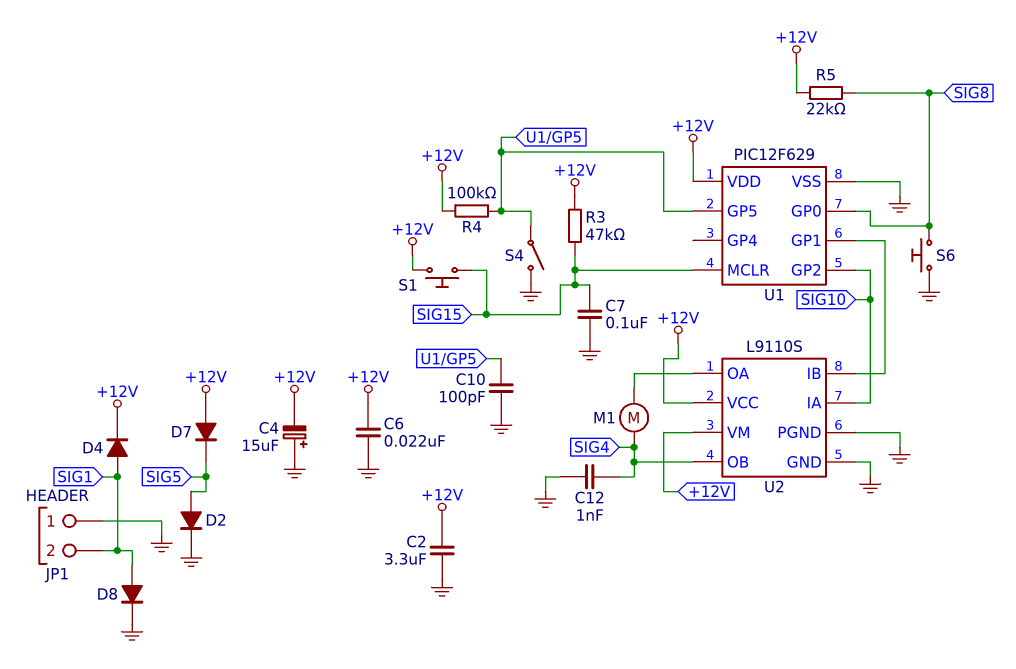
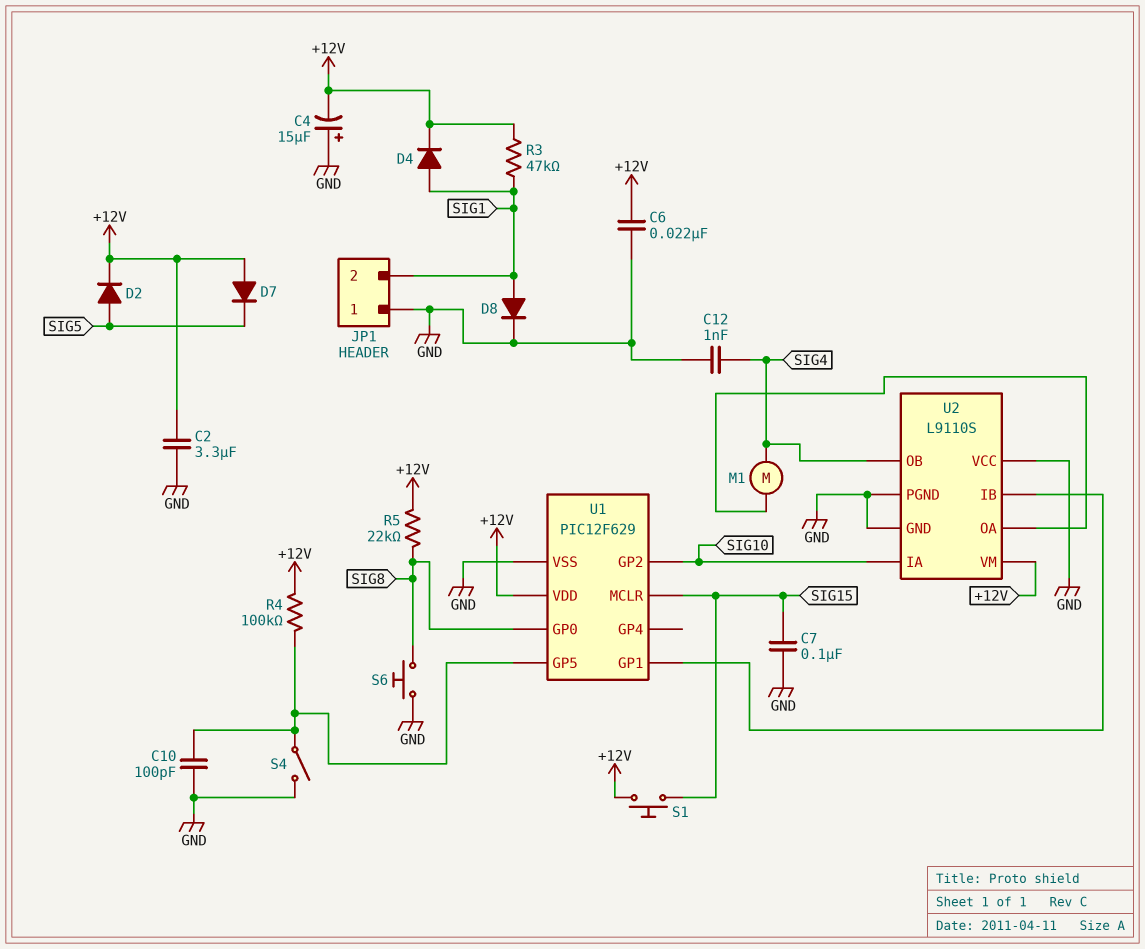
D2: diode (A SIG5, K GND) -> diode (A SIG5, K +12V)
R3: 47k (+12V, SIG15) -> 47k (+12V, SIG1)
U2 pin VCC: +12V -> GND

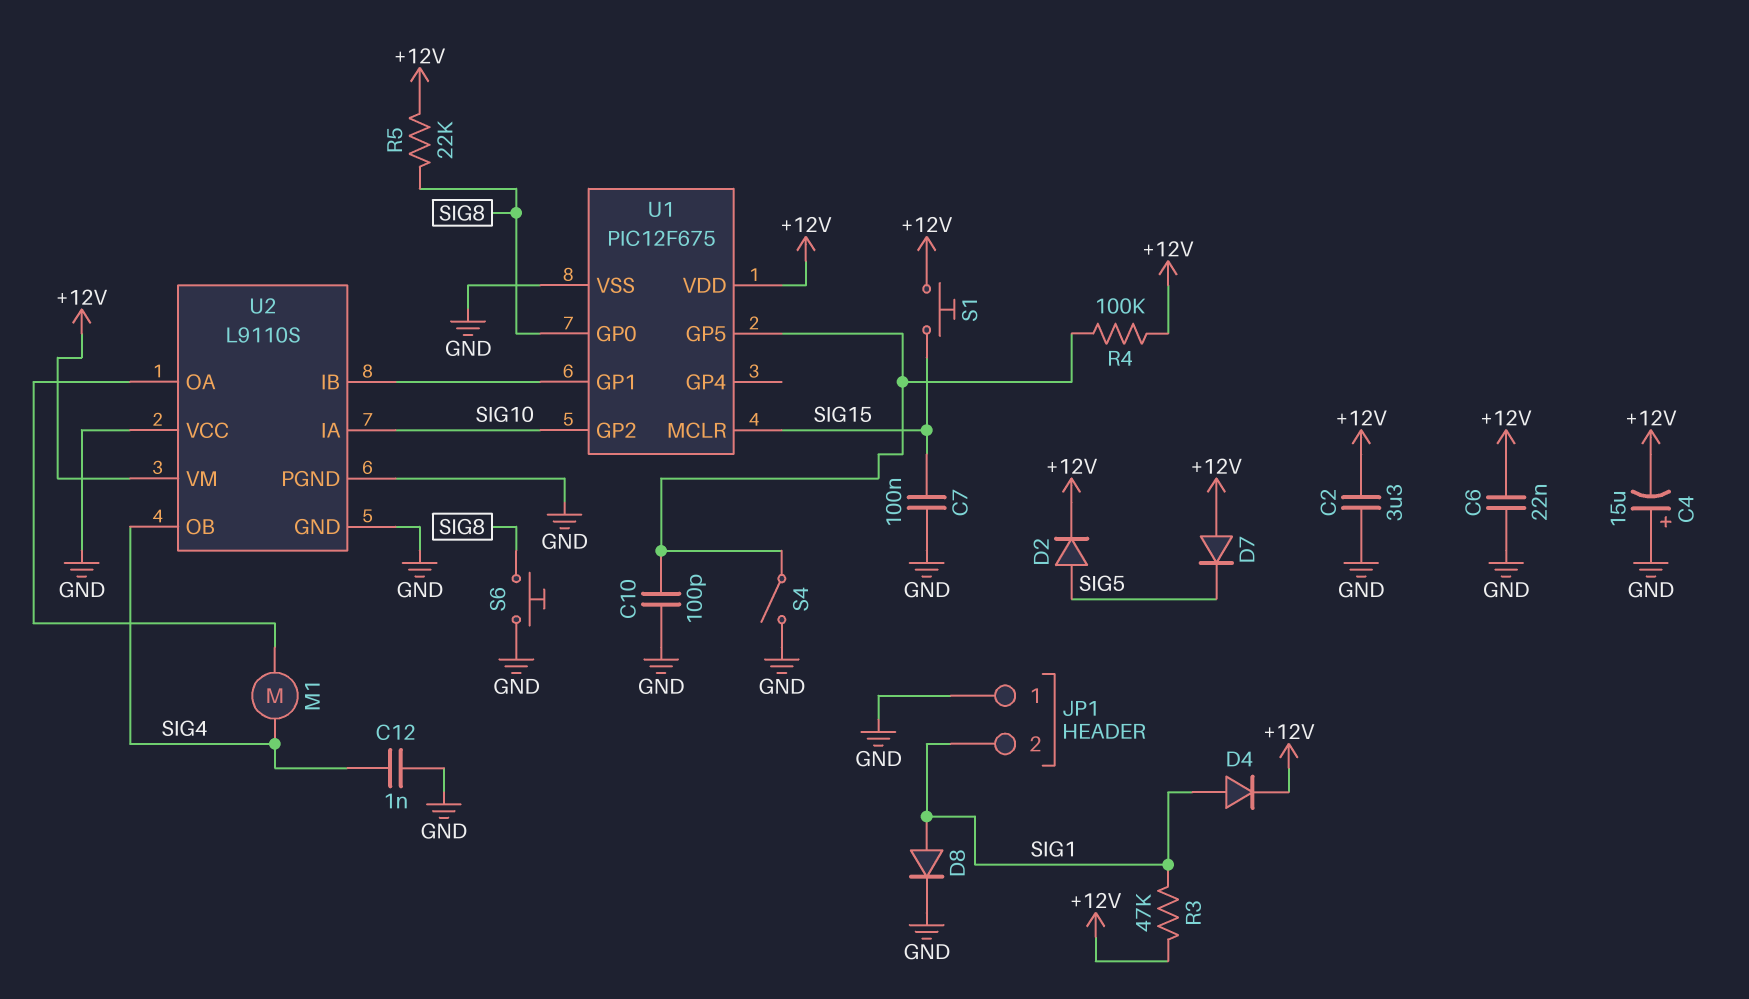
U1: PIC12F629 -> PIC12F675

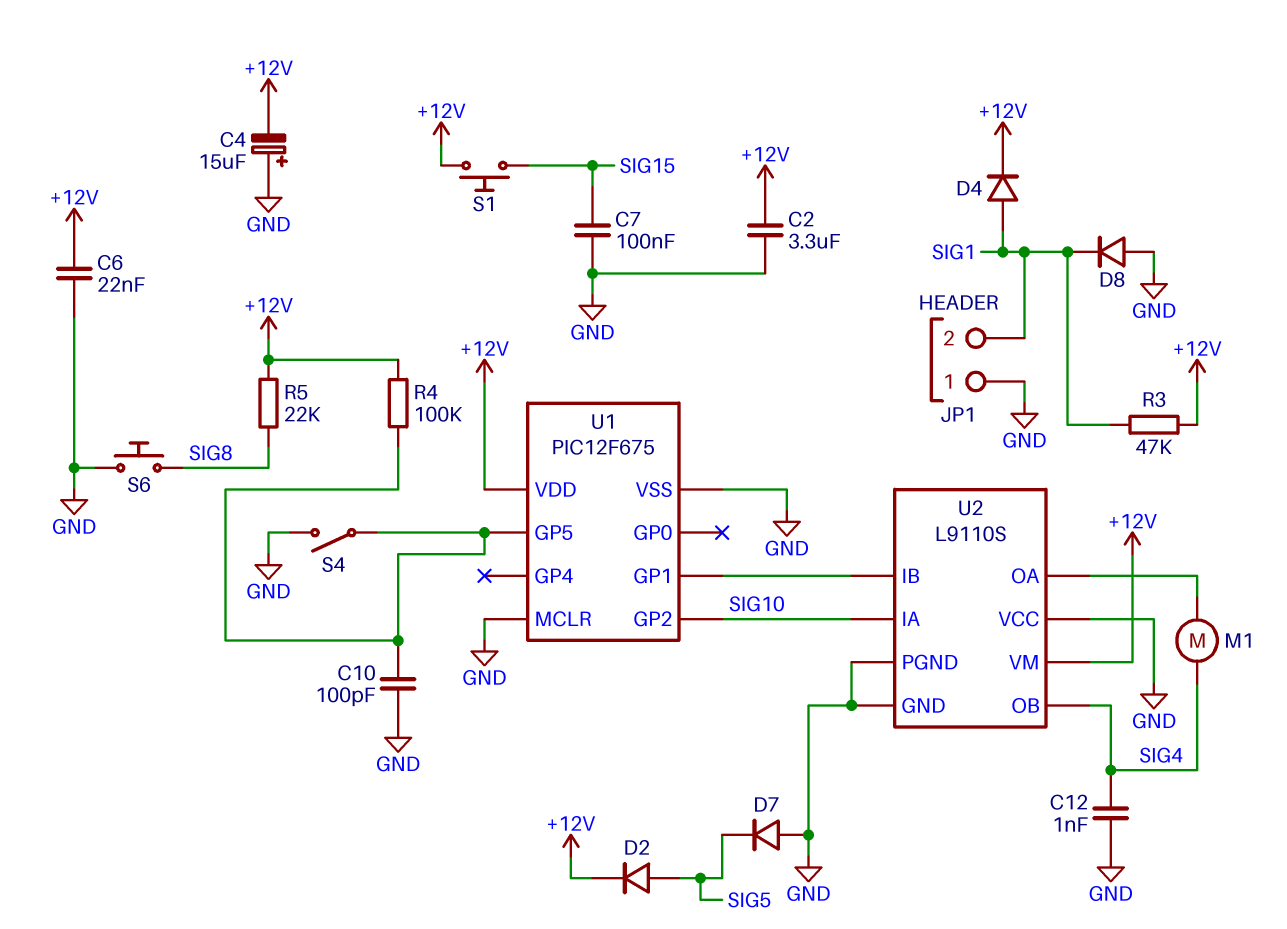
D7: diode (A +12V, K SIG5) -> diode (A GND, K SIG5)
D8: diode (A SIG1, K GND) -> diode (A GND, K SIG1)
U1 pin GP0: SIG8 -> none
U1 pin MCLR: SIG15 -> GND

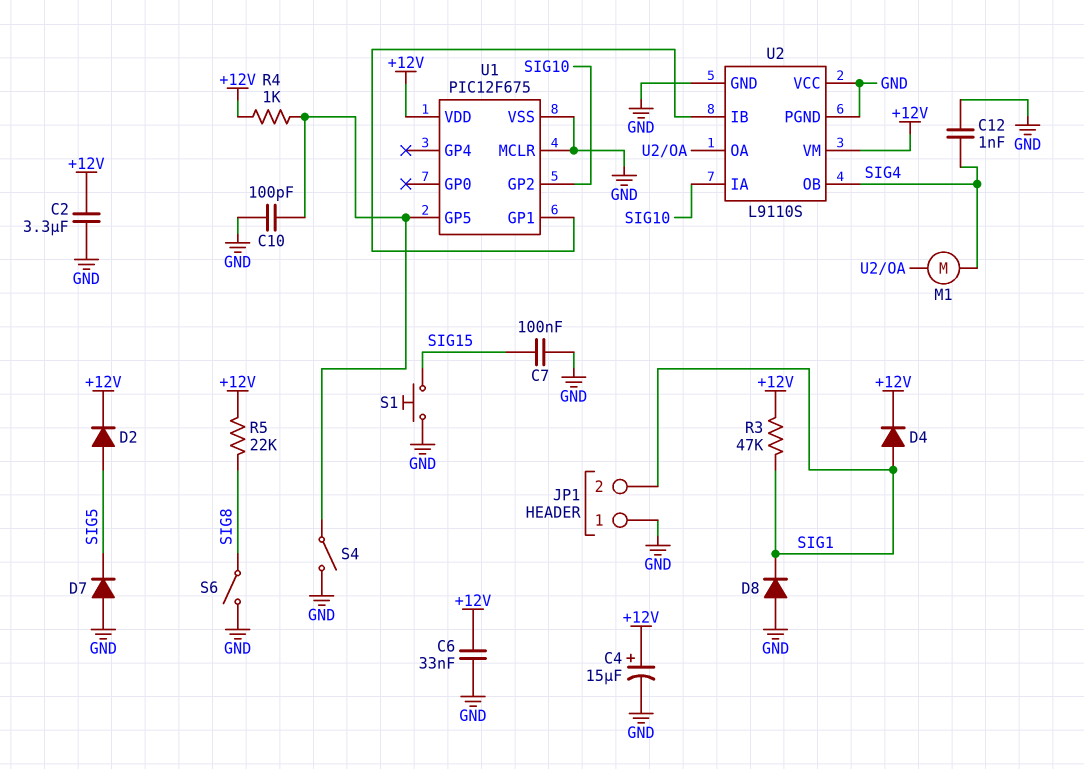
C4: 15uF (plus GND, minus +12V) -> 15uF (plus +12V, minus GND)
C6: 22nF (+12V, GND) -> 33nF (+12V, GND)
R4: 100k (+12V, U1/GP5) -> 1k (+12V, U1/GP5)
S1: button (+12V, SIG15) -> button (GND, SIG15)
S6: button (GND, SIG8) -> switch (GND, SIG8)

